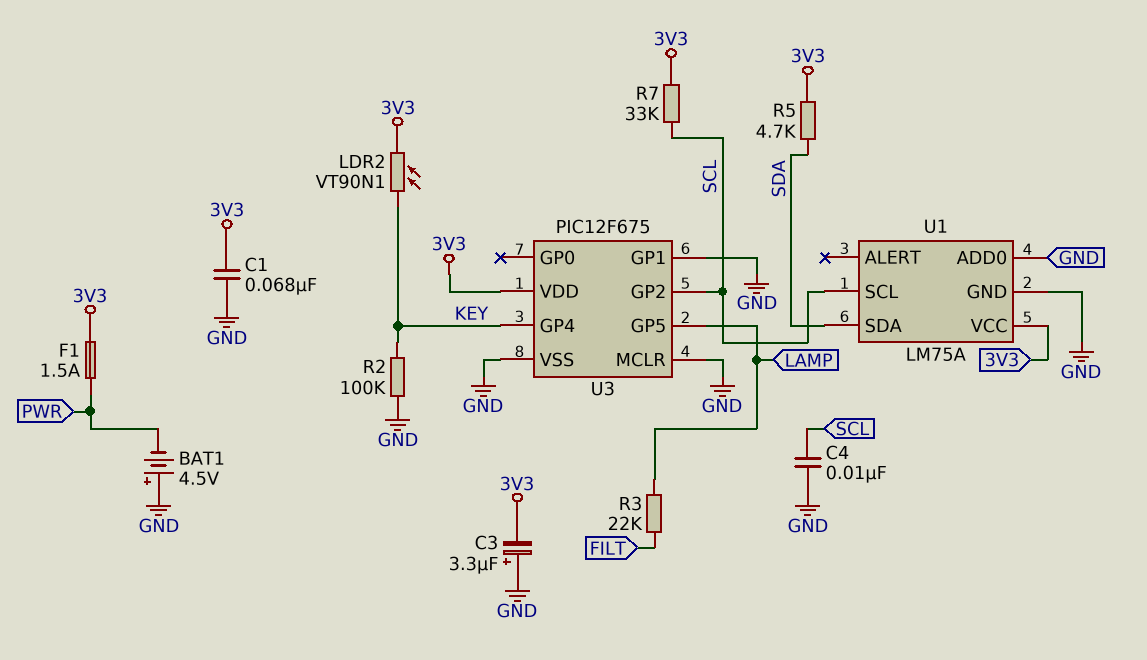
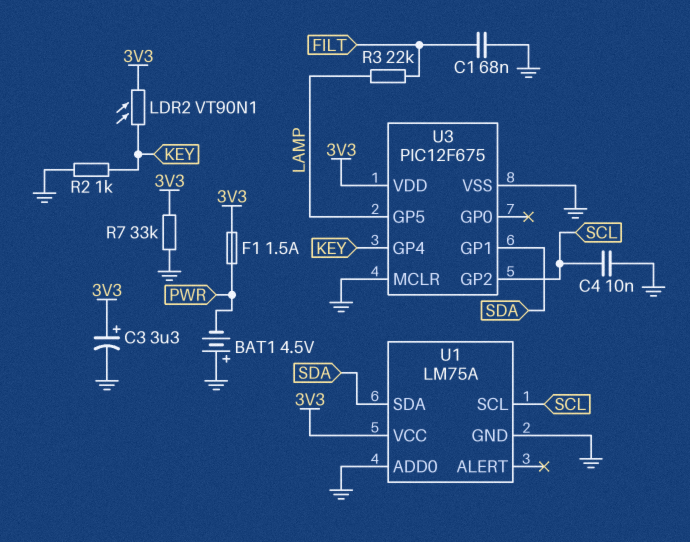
C1: 68nF (3V3, GND) -> 68nF (FILT, GND)
C3: 3.3uF (plus GND, minus 3V3) -> 3.3uF (plus 3V3, minus GND)
R2: 100k (GND, KEY) -> 1k (GND, KEY)
R5: 4.7k (3V3, SDA) -> none
R7: 33k (3V3, SCL) -> 33k (3V3, GND)
U3 pin GP1: GND -> SDA

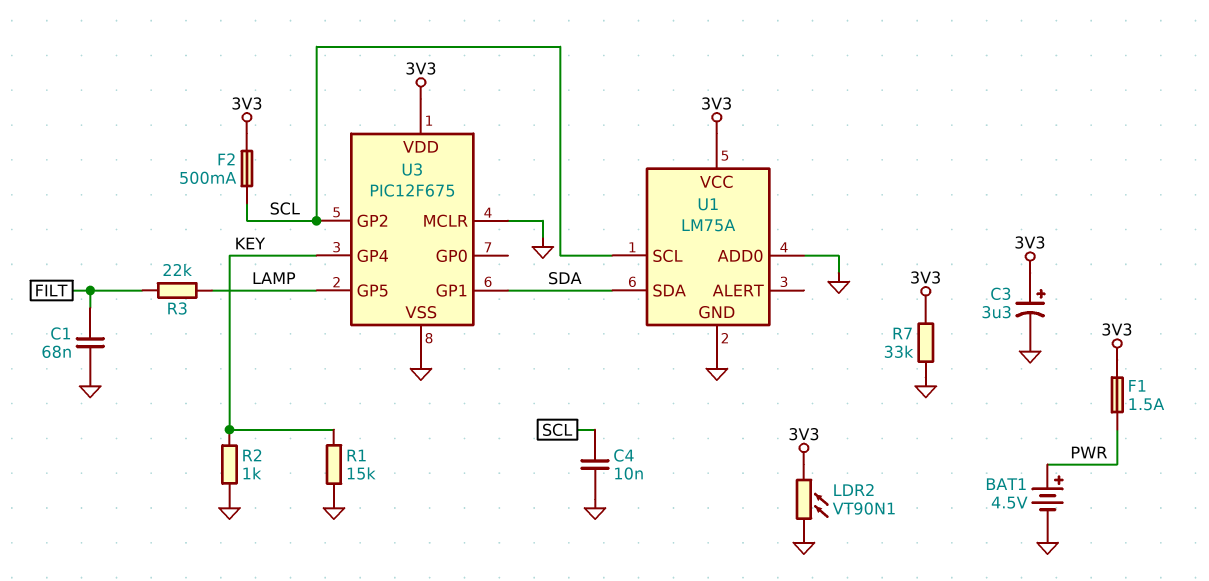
BAT1: 4.5V (plus GND, minus PWR) -> 4.5V (plus PWR, minus GND)
F2: none -> 500mA (3V3, SCL)
LDR2: VT90N1 (3V3, KEY) -> VT90N1 (3V3, GND)
R1: none -> 15k (GND, KEY)

